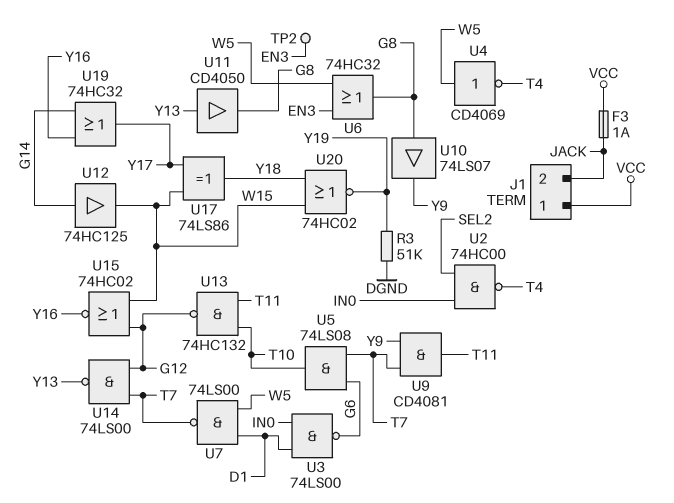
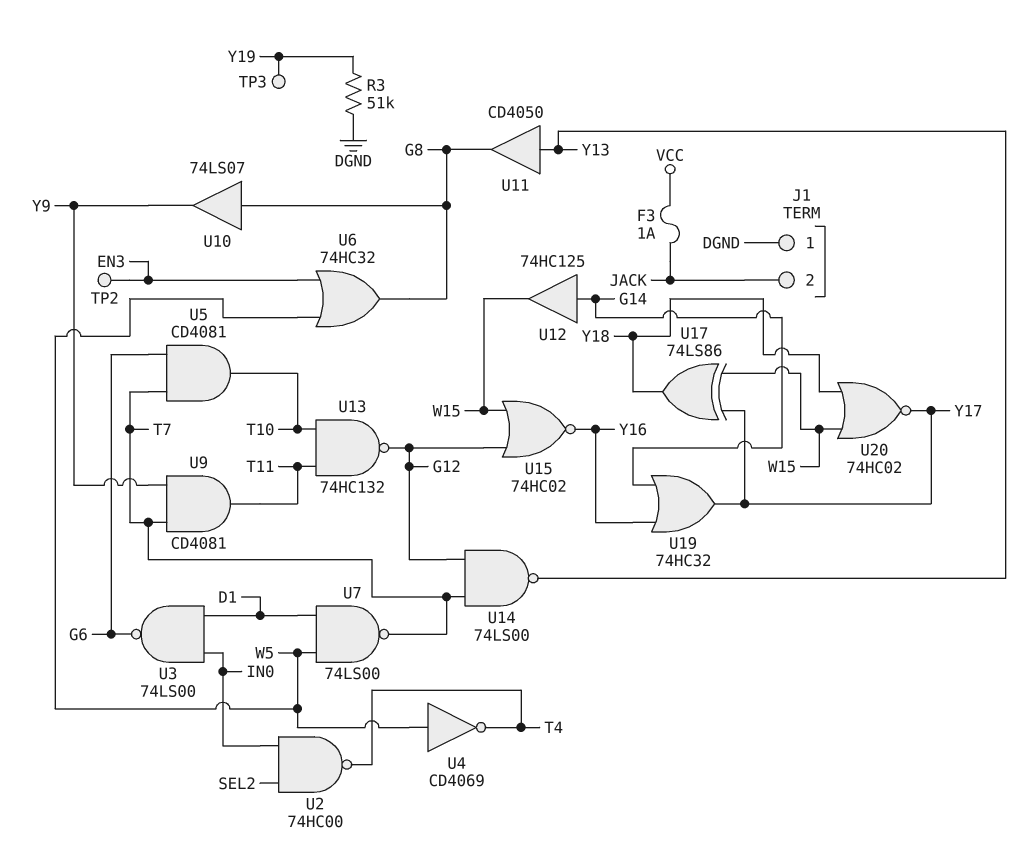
J1 pin 1: VCC -> DGND
TP3: none -> test point (Y19)
U5: AND 74LS08 (in G6, in T7, out T10) -> AND CD4081 (in G6, in T7, out T10)
U20: NOR 74HC02 (in W15, in Y18, out Y19) -> NOR 74HC02 (in W15, in Y18, out Y17)

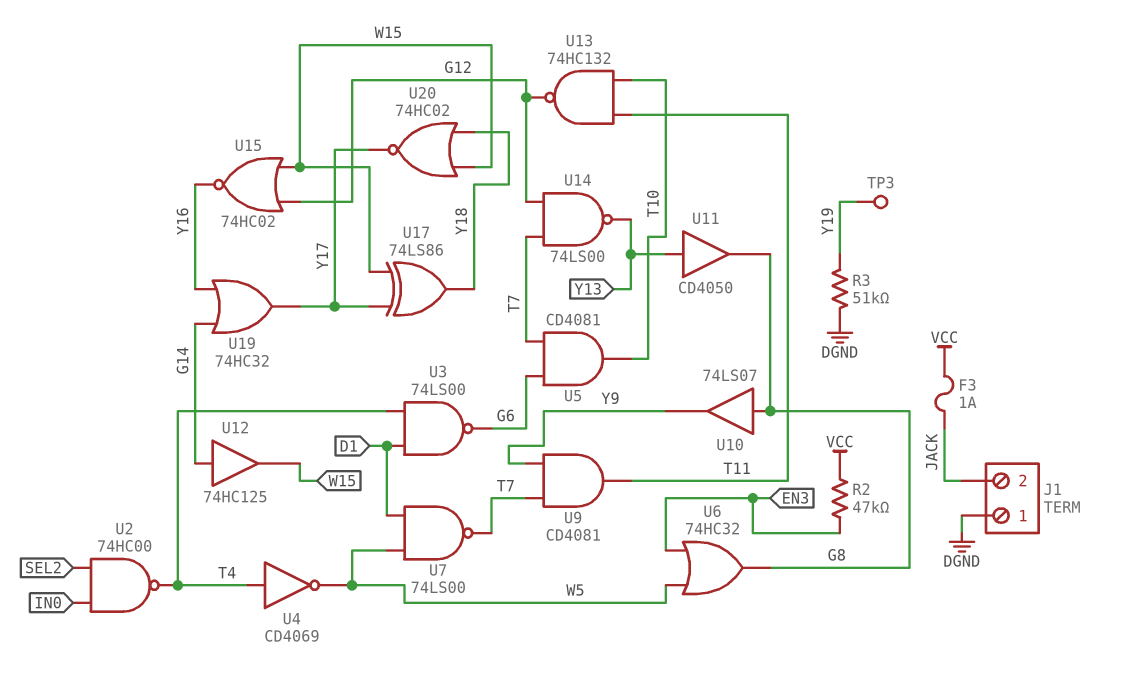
R2: none -> 47k (EN3, VCC)
TP2: test point (EN3) -> none
U3: NAND 74LS00 (in D1, in IN0, out G6) -> NAND 74LS00 (in D1, in T4, out G6)
U4: NOT CD4069 (in W5, out T4) -> NOT CD4069 (in T4, out W5)

